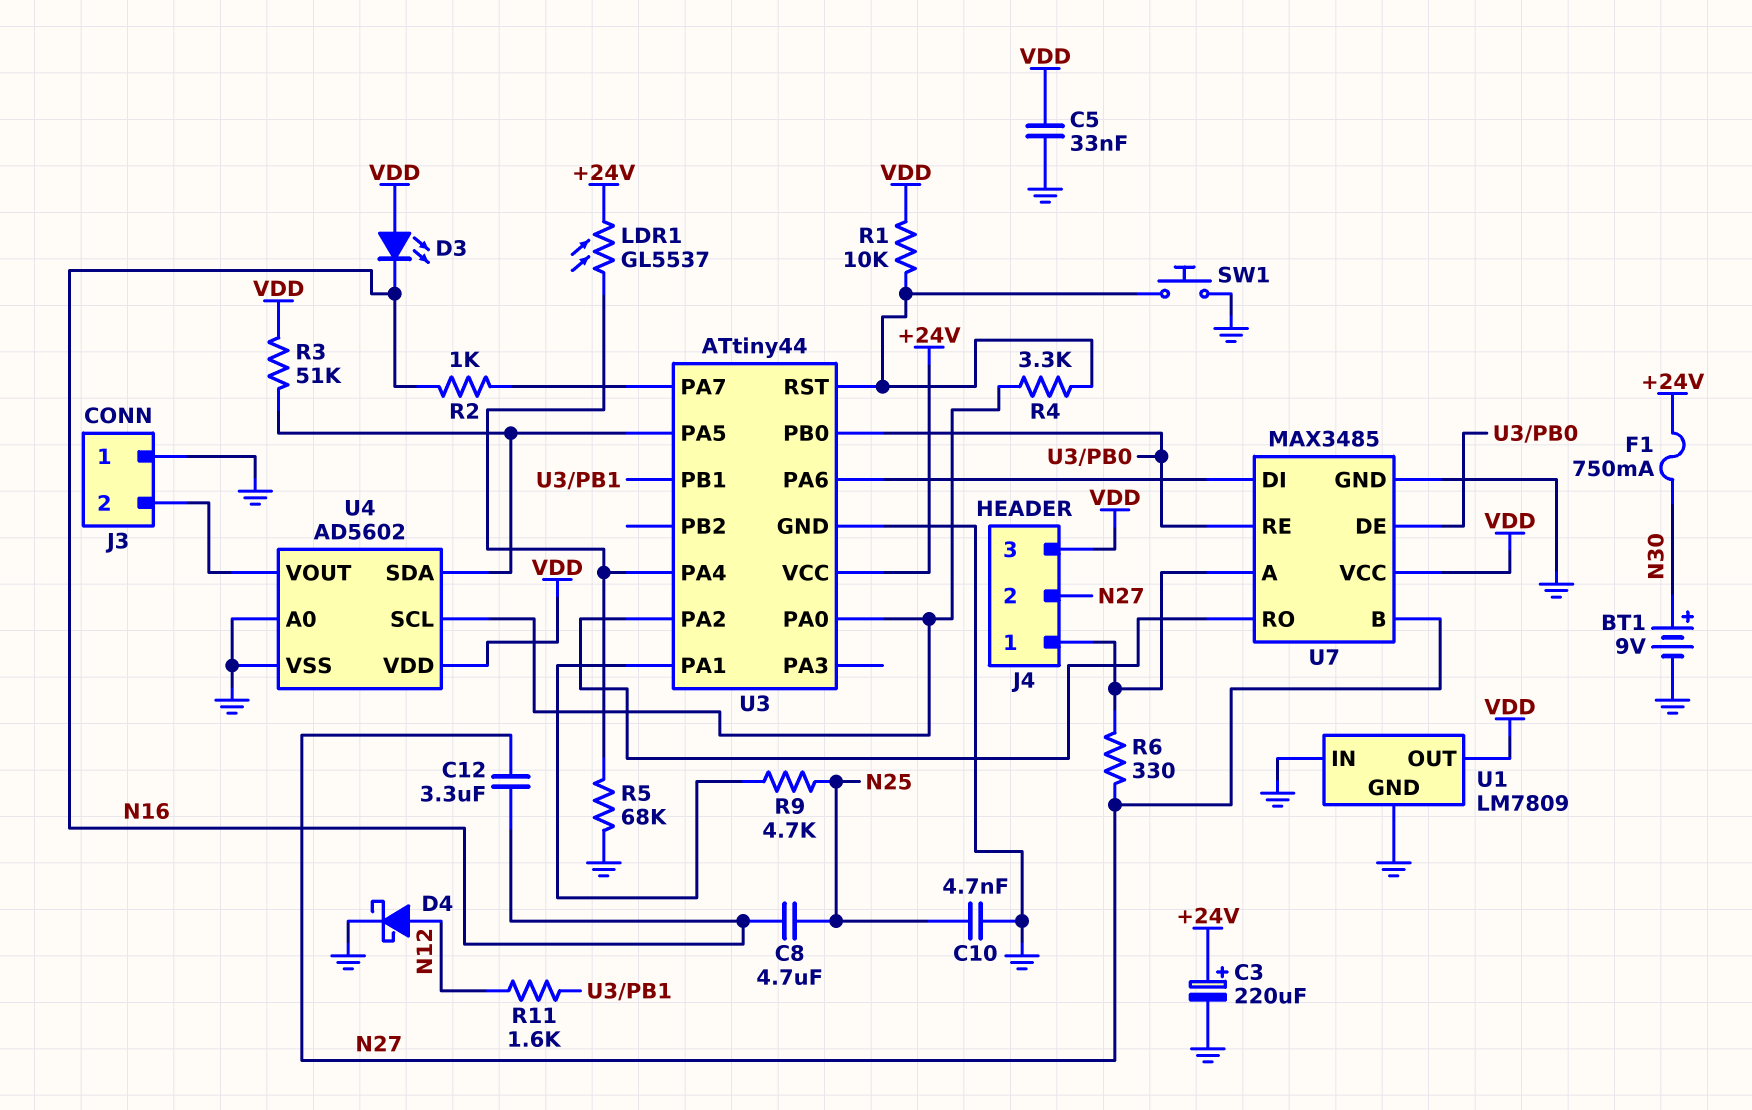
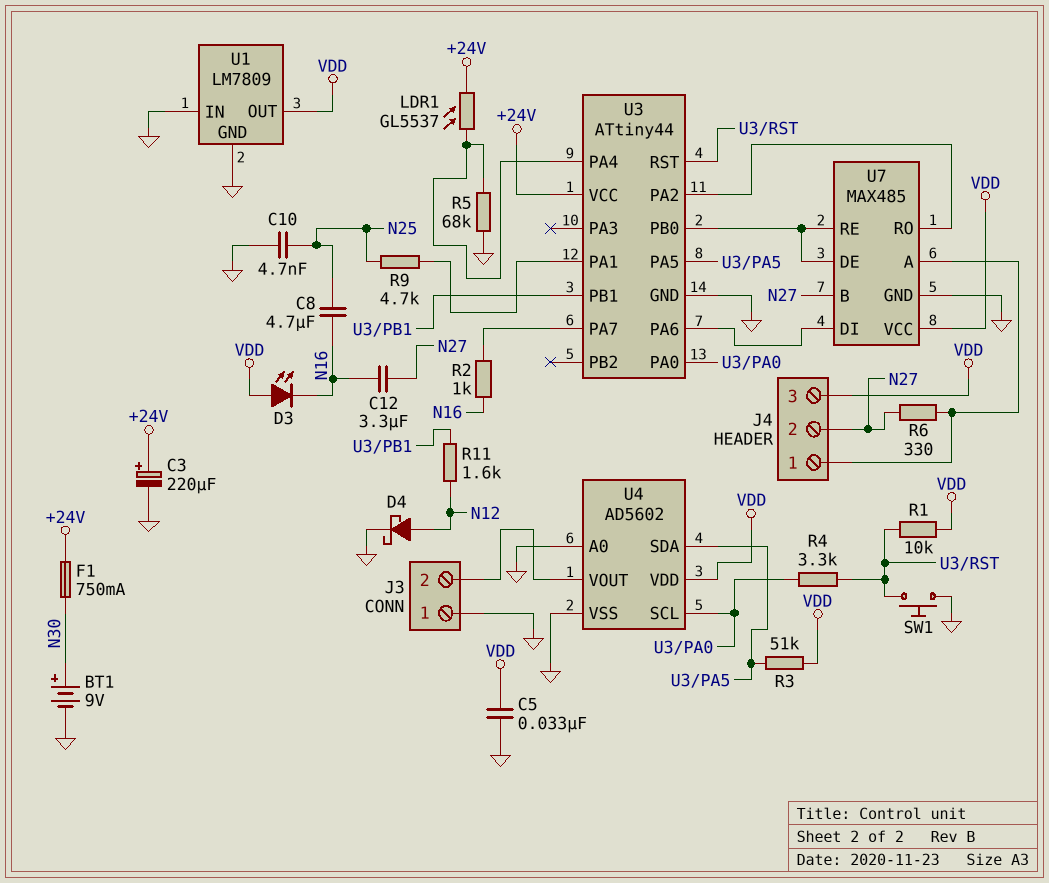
U7: MAX3485 -> MAX485

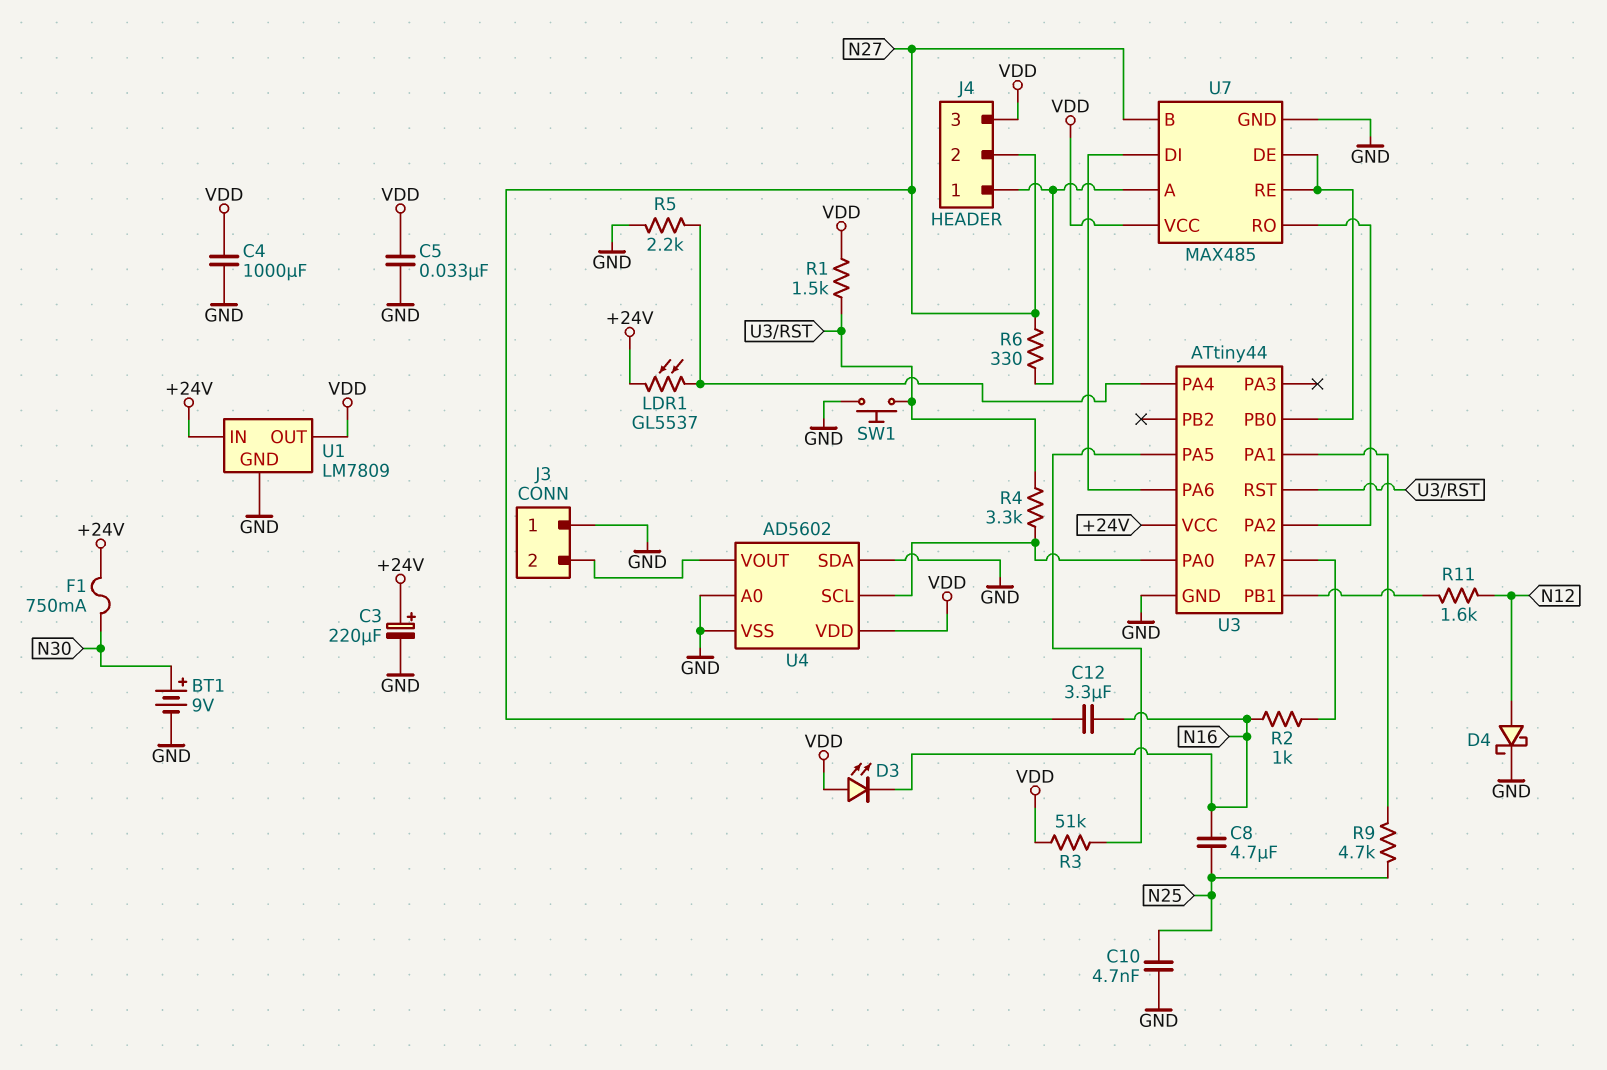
C4: none -> 1000uF (GND, VDD)
R1: 10k (U3/RST, VDD) -> 1.5k (U3/RST, VDD)
R5: 68k (GND, U3/PA4) -> 2.2k (GND, U3/PA4)
U1 pin IN: GND -> +24V
U4 pin SDA: U3/PA5 -> GND

